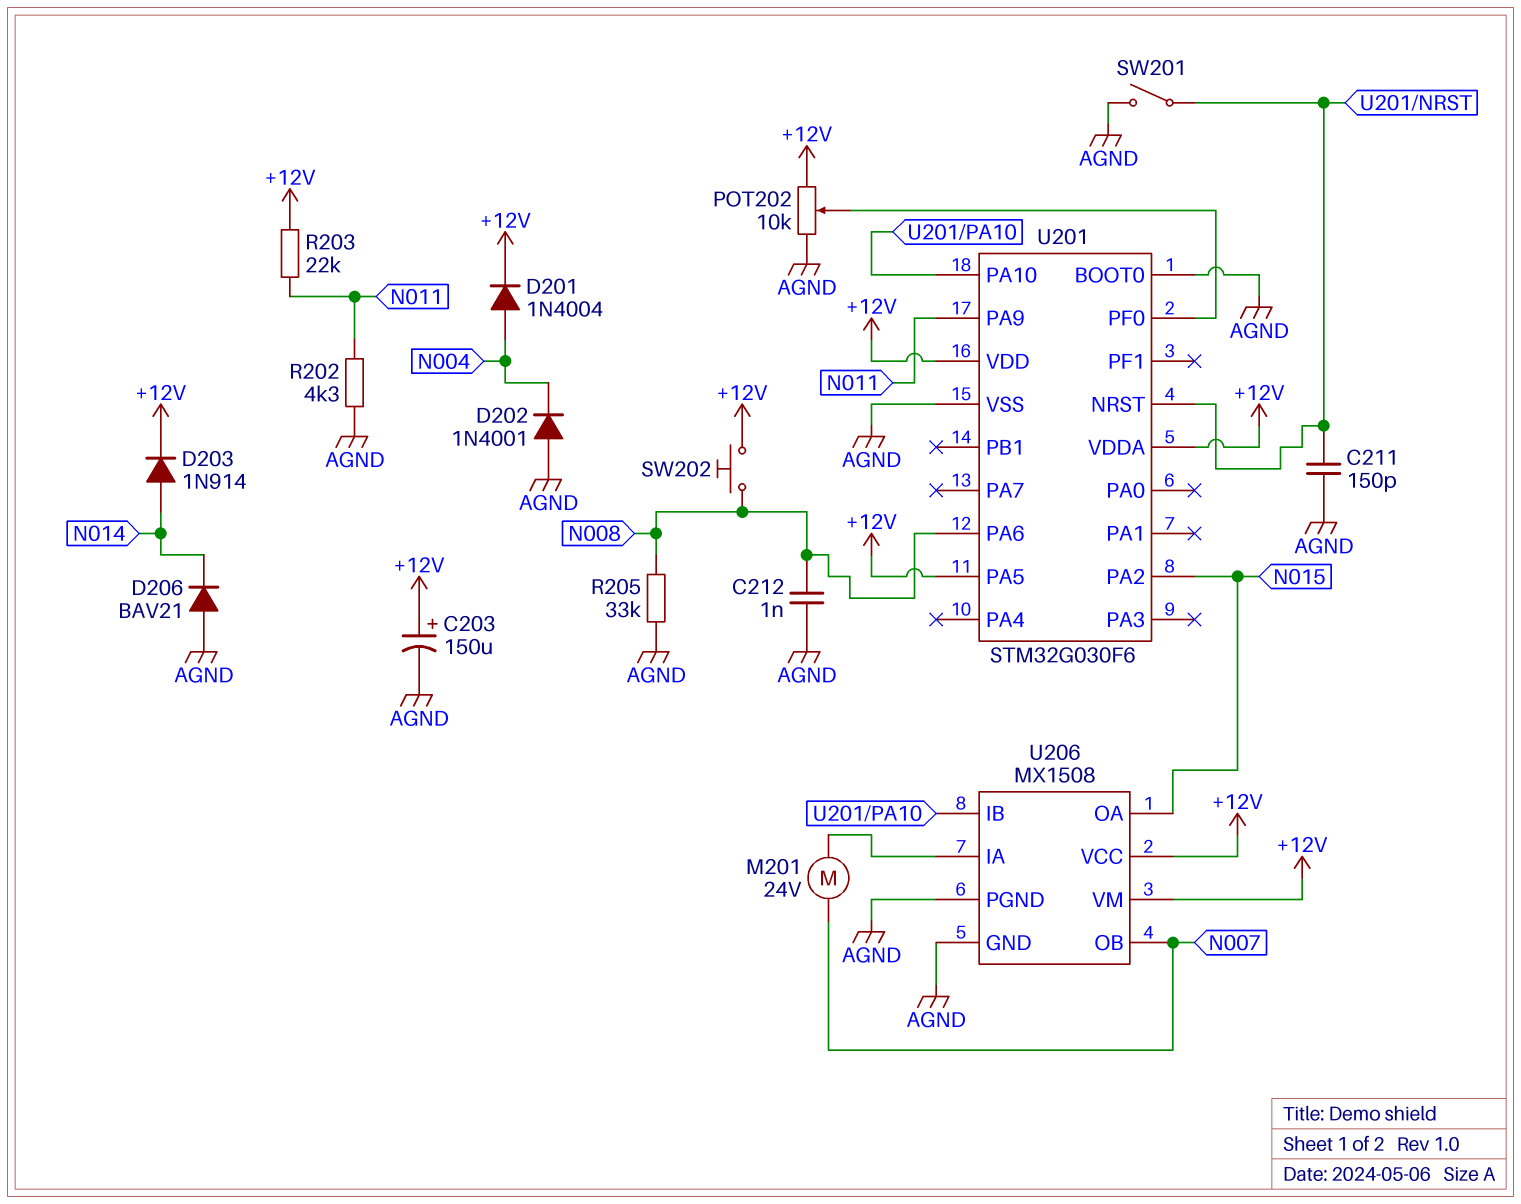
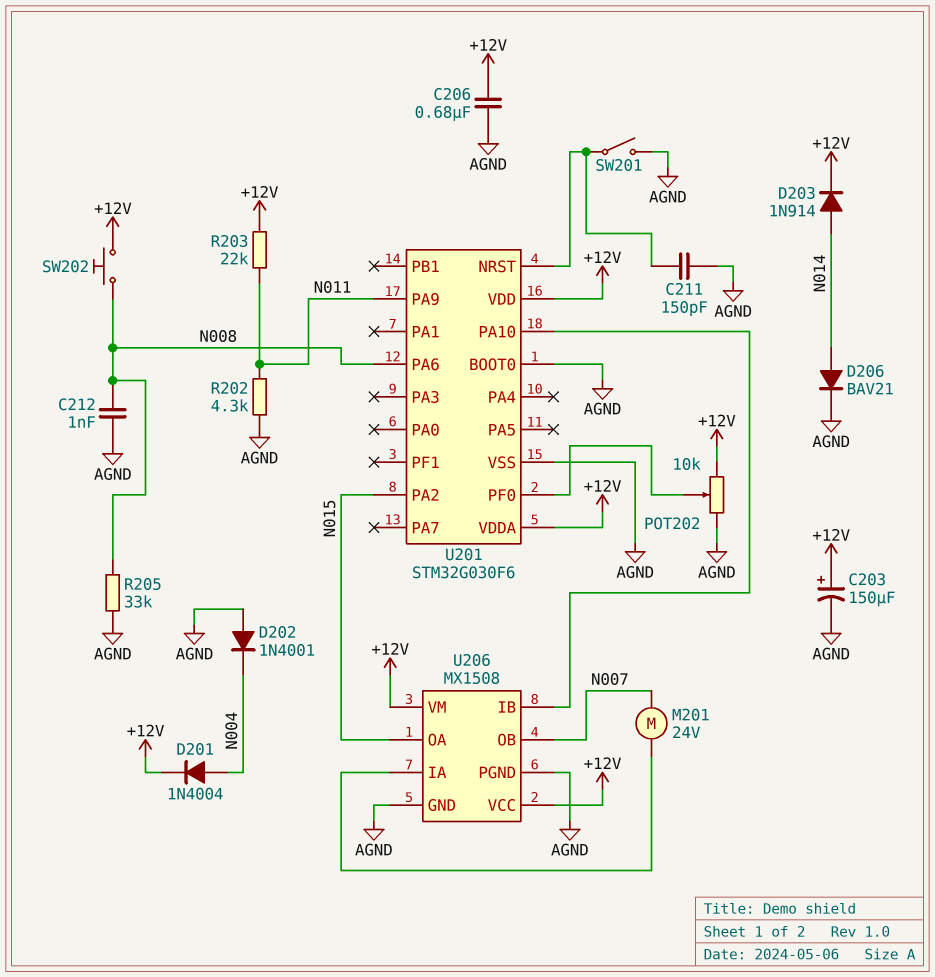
C206: none -> 680nF (+12V, AGND)
D206: diode BAV21 (A AGND, K N014) -> diode BAV21 (A N014, K AGND)
U201 pin PA5: +12V -> none

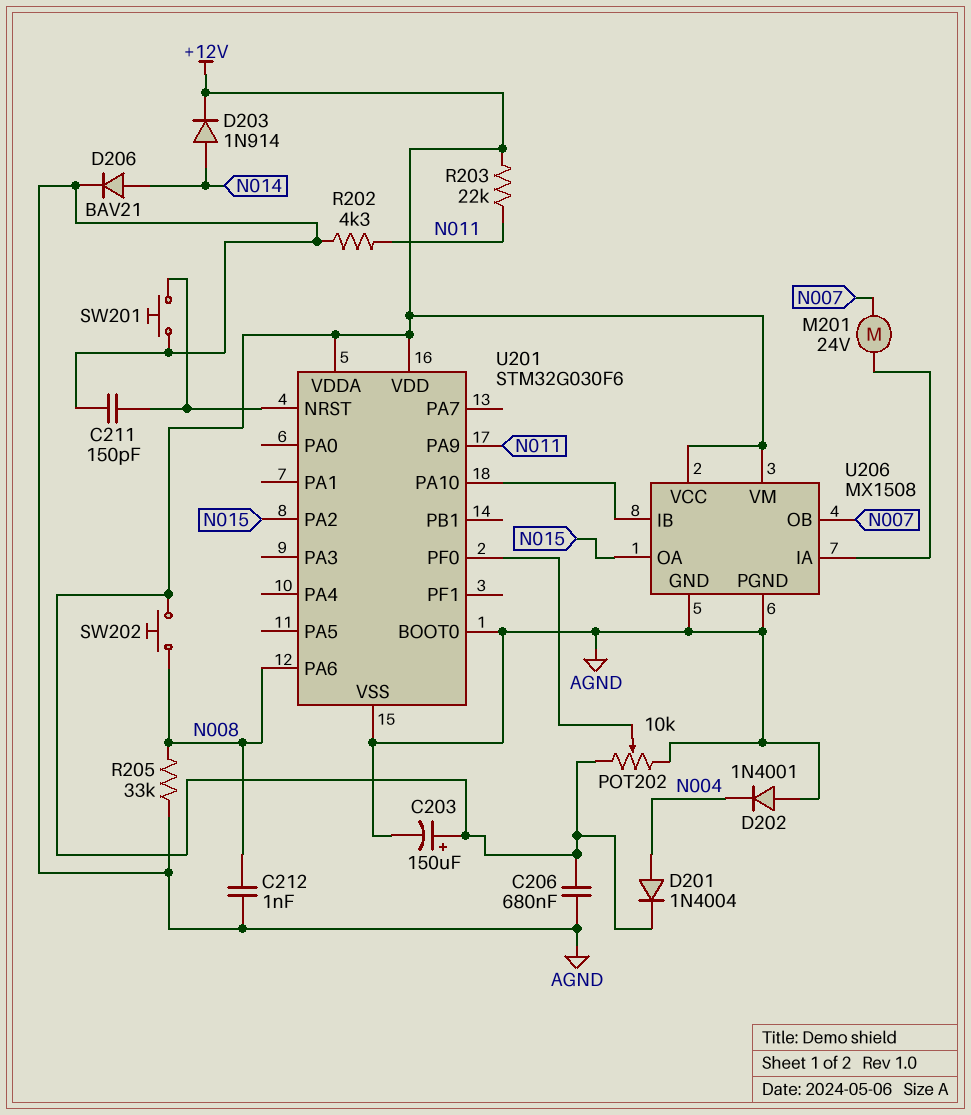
SW201: switch (AGND, U201/NRST) -> button (AGND, U201/NRST)

